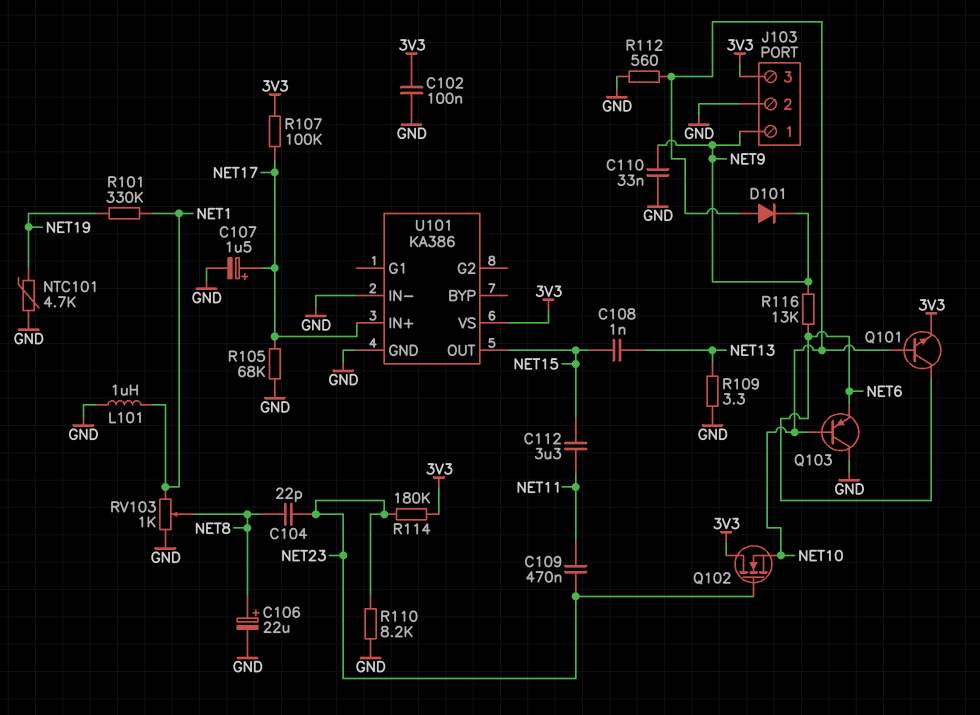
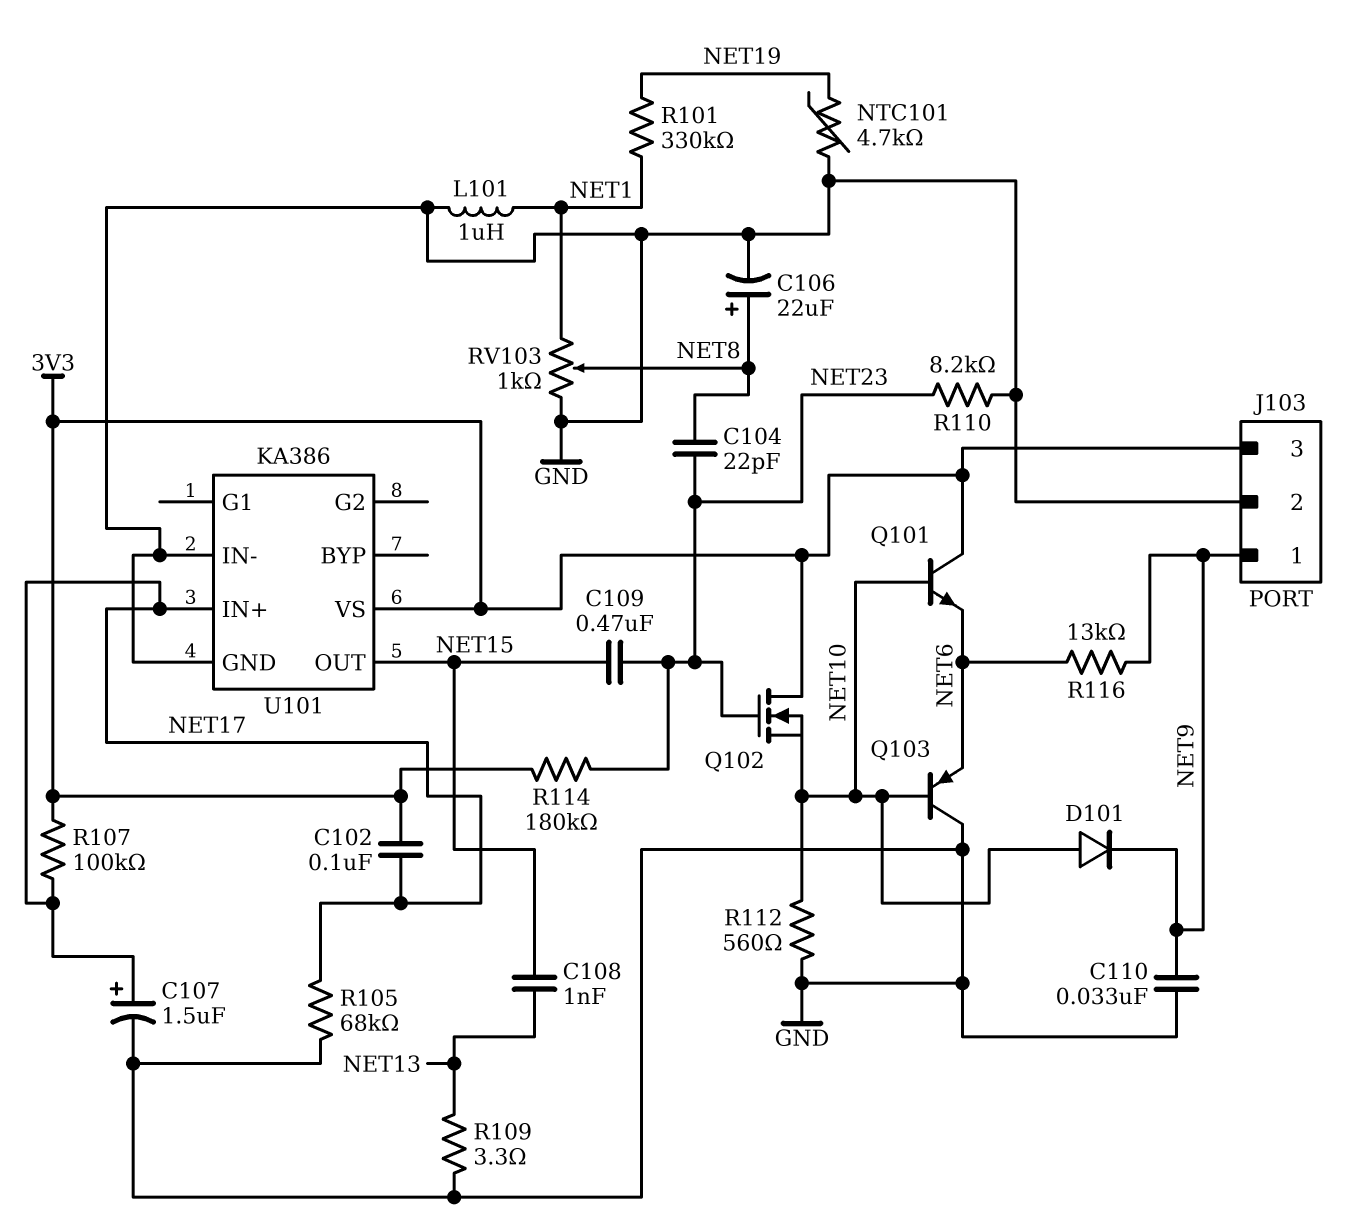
C102: 100nF (3V3, GND) -> 100nF (3V3, NET17)
C109: 470nF (NET11, NET23) -> 470nF (NET15, NET23)
C112: 3.3uF (NET11, NET15) -> none
Q101: NPN (B NET10, C NET6, E 3V3) -> NPN (B NET10, C 3V3, E NET6)

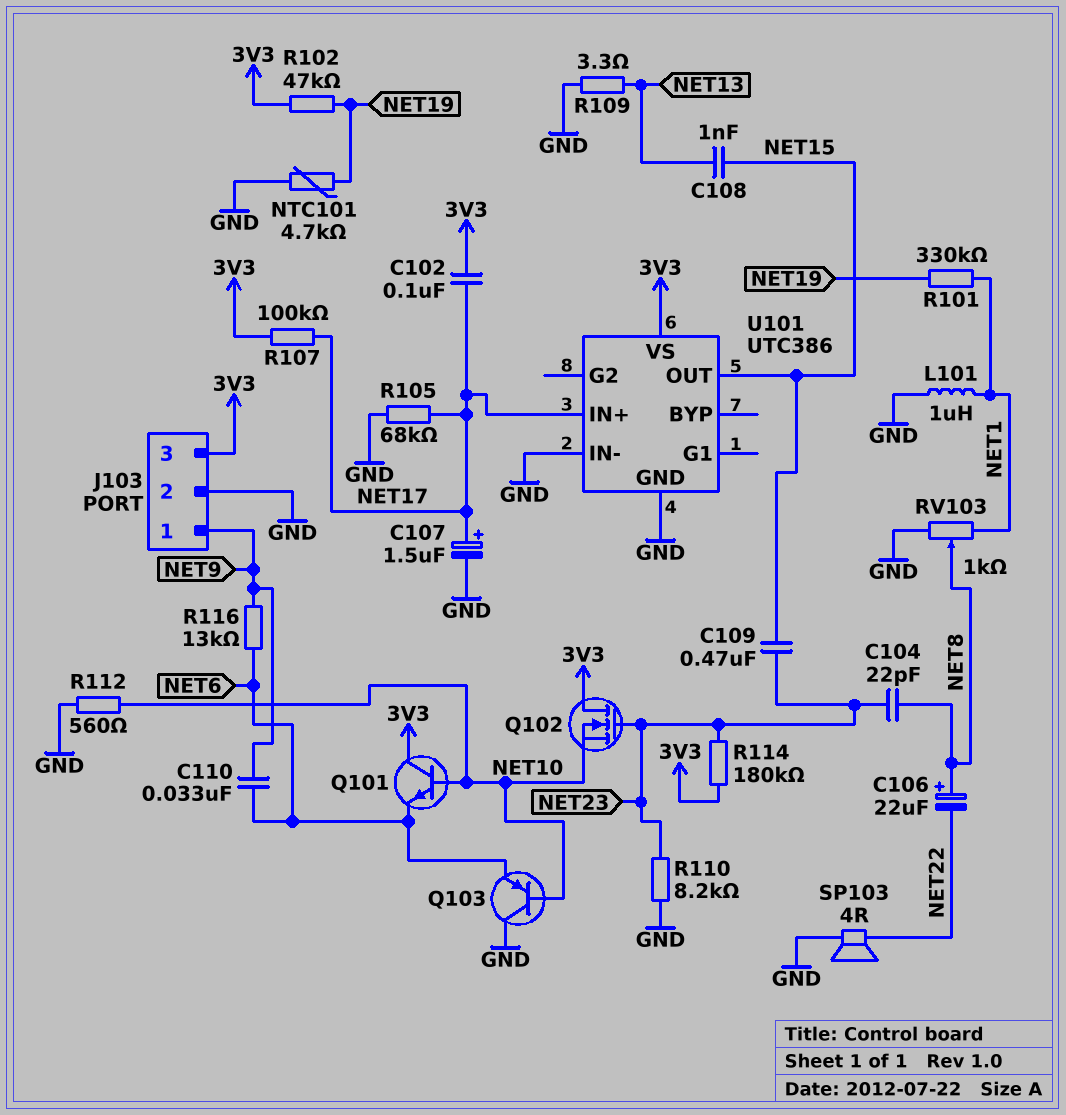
C106: 22uF (plus NET8, minus GND) -> 22uF (plus NET8, minus NET22)
C110: 33nF (GND, NET9) -> 33nF (NET6, NET9)
D101: diode (A NET10, K NET9) -> none
R102: none -> 47k (3V3, NET19)
SP103: none -> speaker 4R (GND, NET22)
U101: KA386 -> UTC386

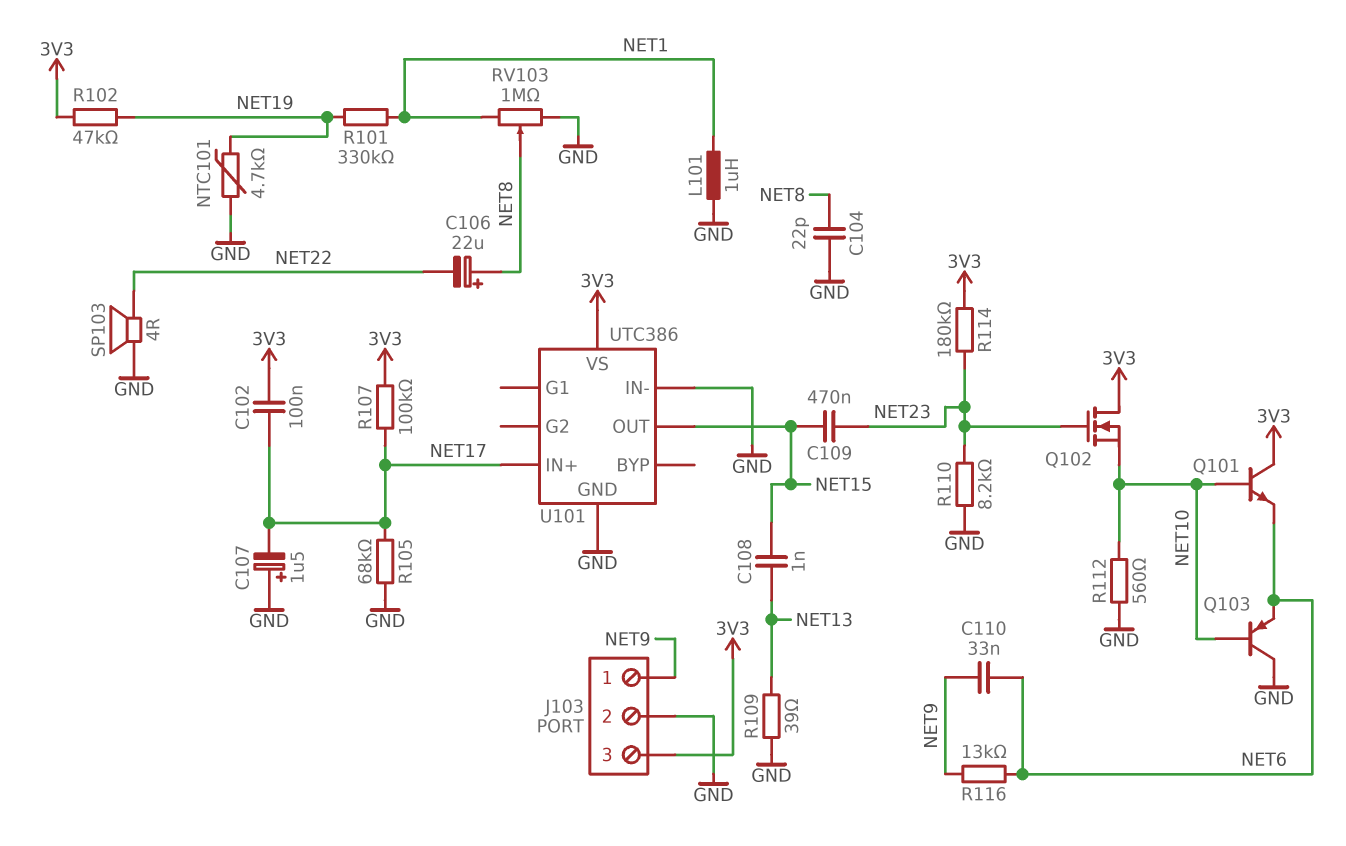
C104: 22pF (NET8, NET23) -> 22pF (GND, NET8)
C107: 1.5uF (plus NET17, minus GND) -> 1.5uF (plus GND, minus NET17)
R109: 3.3 (GND, NET13) -> 39 (GND, NET13)
RV103: 1k (GND, NET1, wiper NET8) -> 1M (GND, NET1, wiper NET8)

